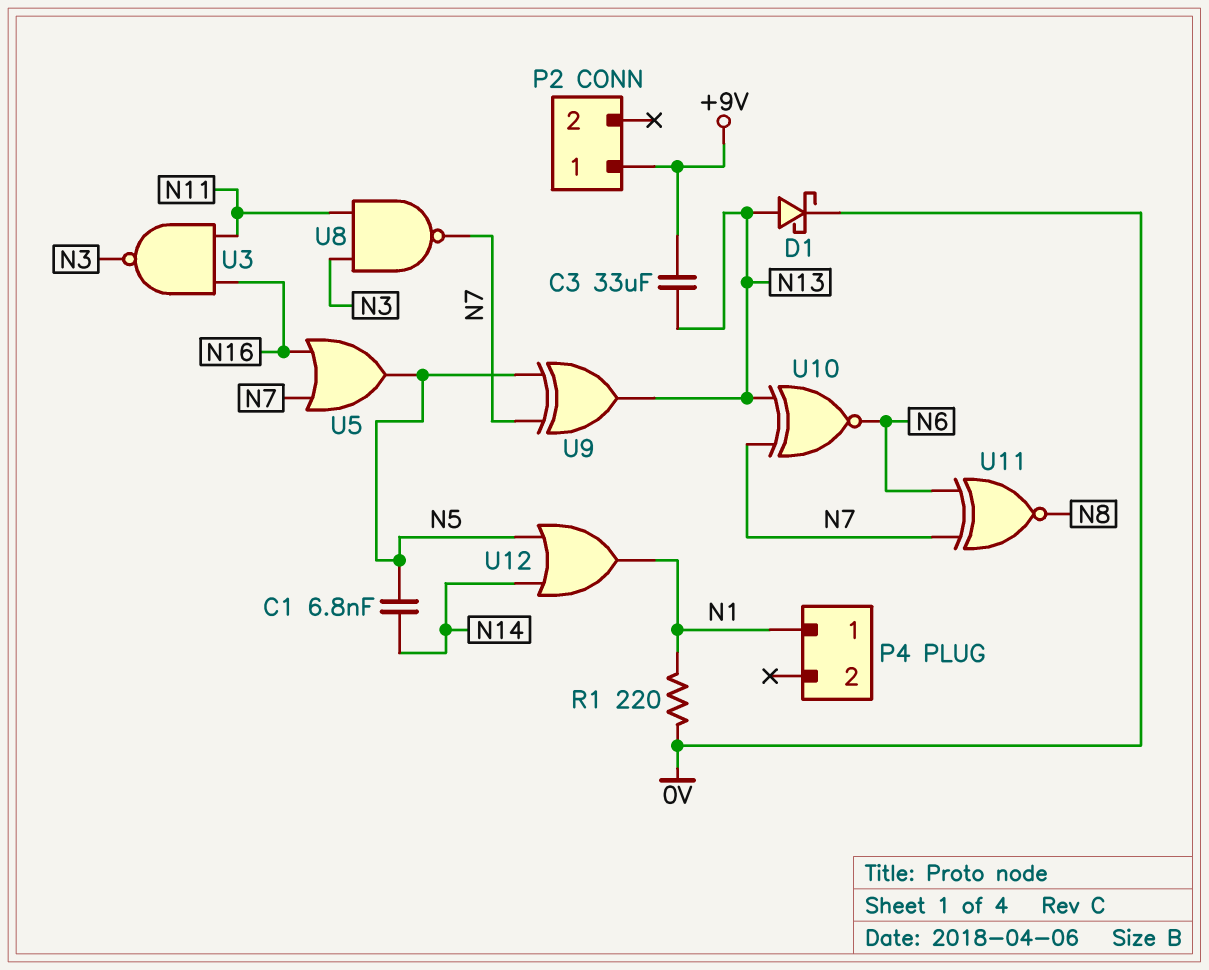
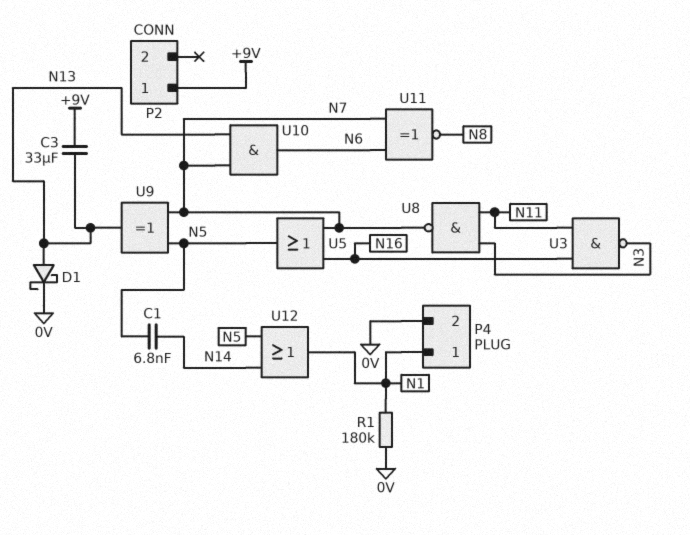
P4 pin 2: none -> 0V
R1: 220 (0V, N1) -> 180k (0V, N1)
U10: XNOR (in N7, in N13, out N6) -> AND (in N7, in N13, out N6)

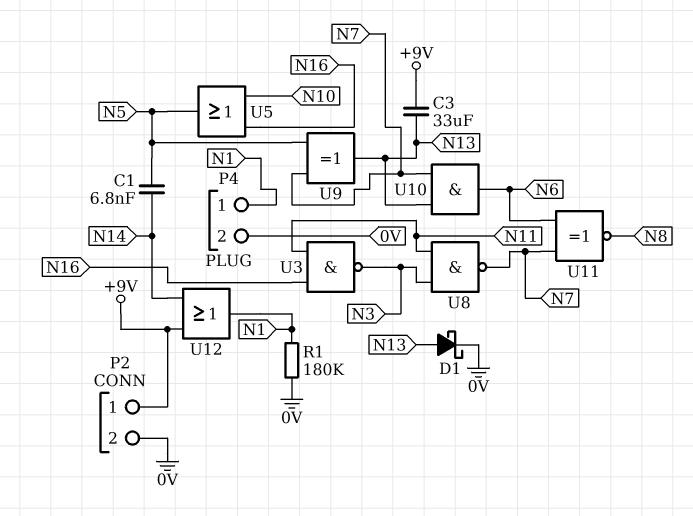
P2 pin 2: none -> 0V
U5: OR (in N7, in N16, out N5) -> OR (in N10, in N16, out N5)
U12: OR (in N5, in N14, out N1) -> OR (in +9V, in N14, out N1)

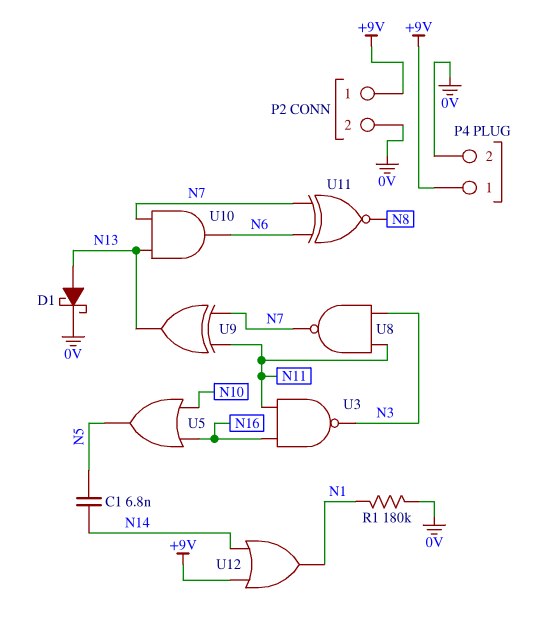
C3: 33uF (+9V, N13) -> none
P4 pin 1: N1 -> +9V
U9: XOR (in N5, in N7, out N13) -> XOR (in N7, in N11, out N13)

